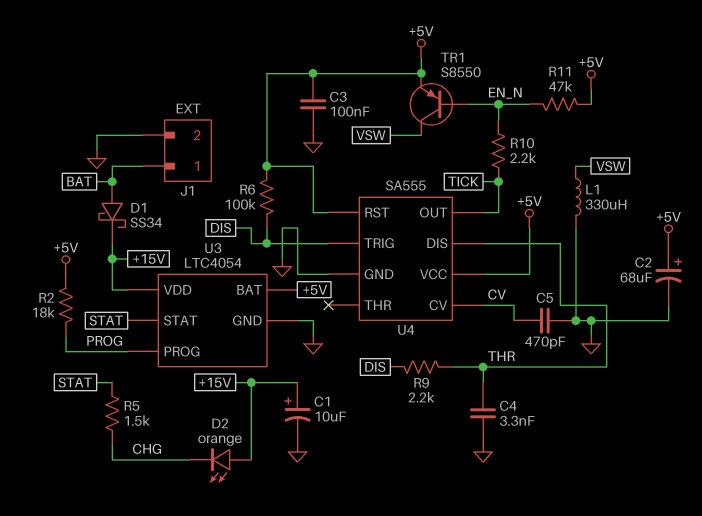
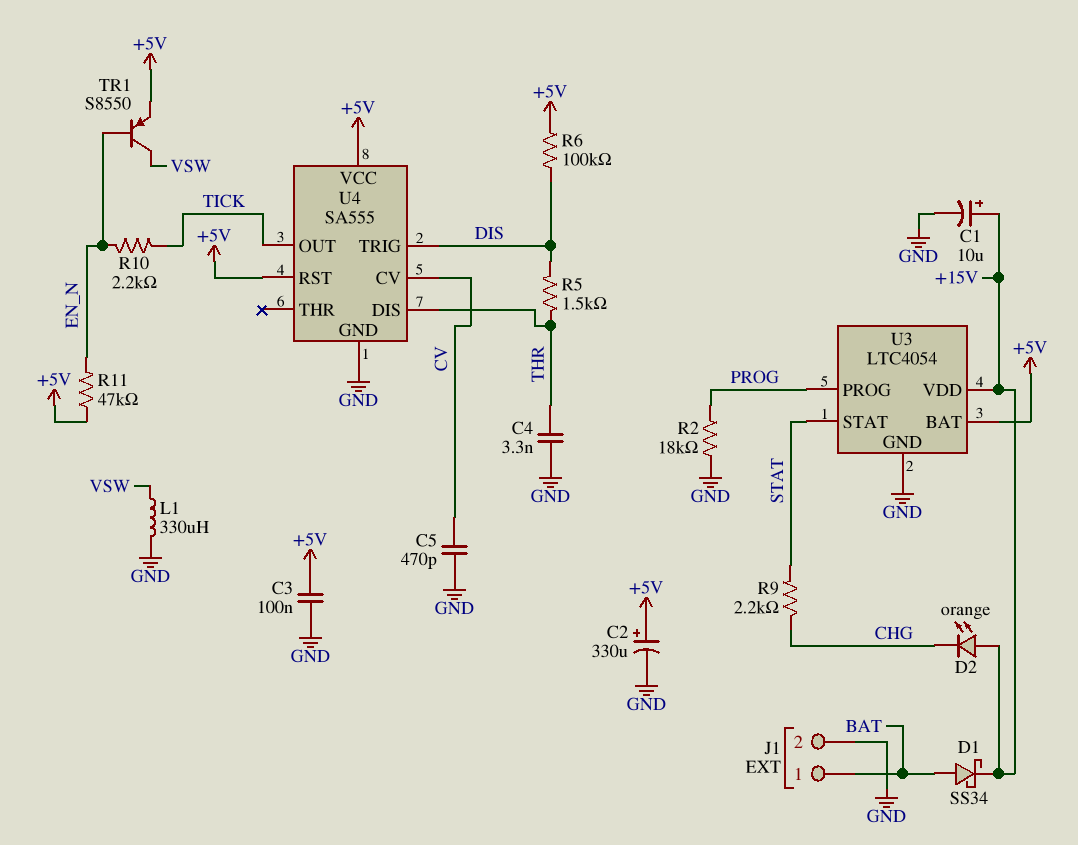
C2: 68uF (plus +5V, minus GND) -> 330uF (plus +5V, minus GND)
R2: 18k (+5V, PROG) -> 18k (GND, PROG)
R5: 1.5k (CHG, STAT) -> 1.5k (DIS, THR)
R9: 2.2k (DIS, THR) -> 2.2k (CHG, STAT)

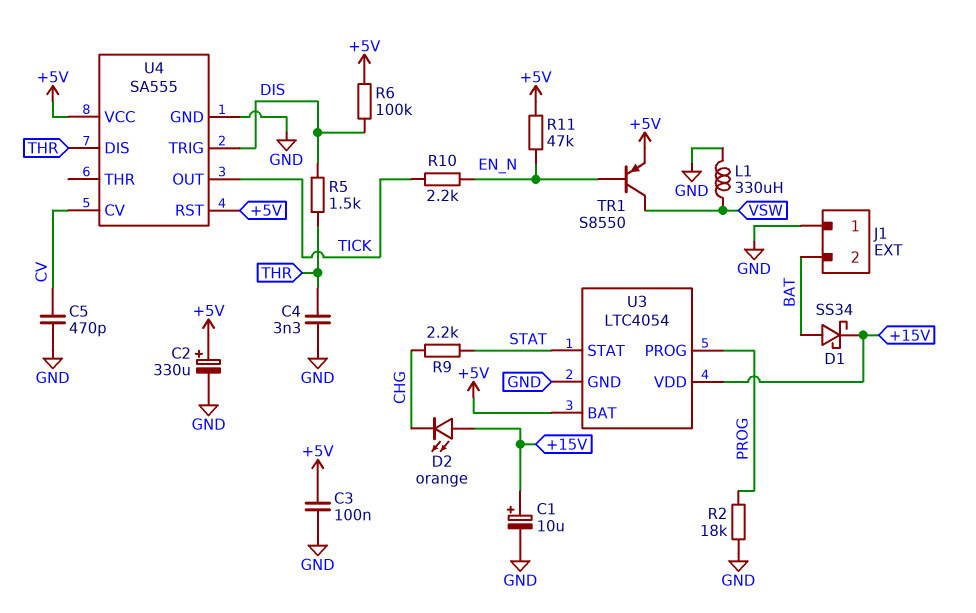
J1 pin 1: BAT -> GND
J1 pin 2: GND -> BAT

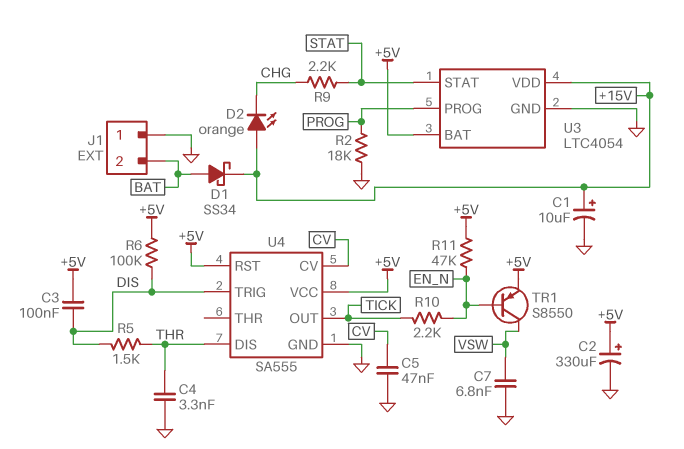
C3: 100nF (+5V, GND) -> 100nF (+5V, DIS)
C5: 470pF (CV, GND) -> 47nF (CV, GND)
C7: none -> 6.8nF (GND, VSW)
L1: 330uH (GND, VSW) -> none

